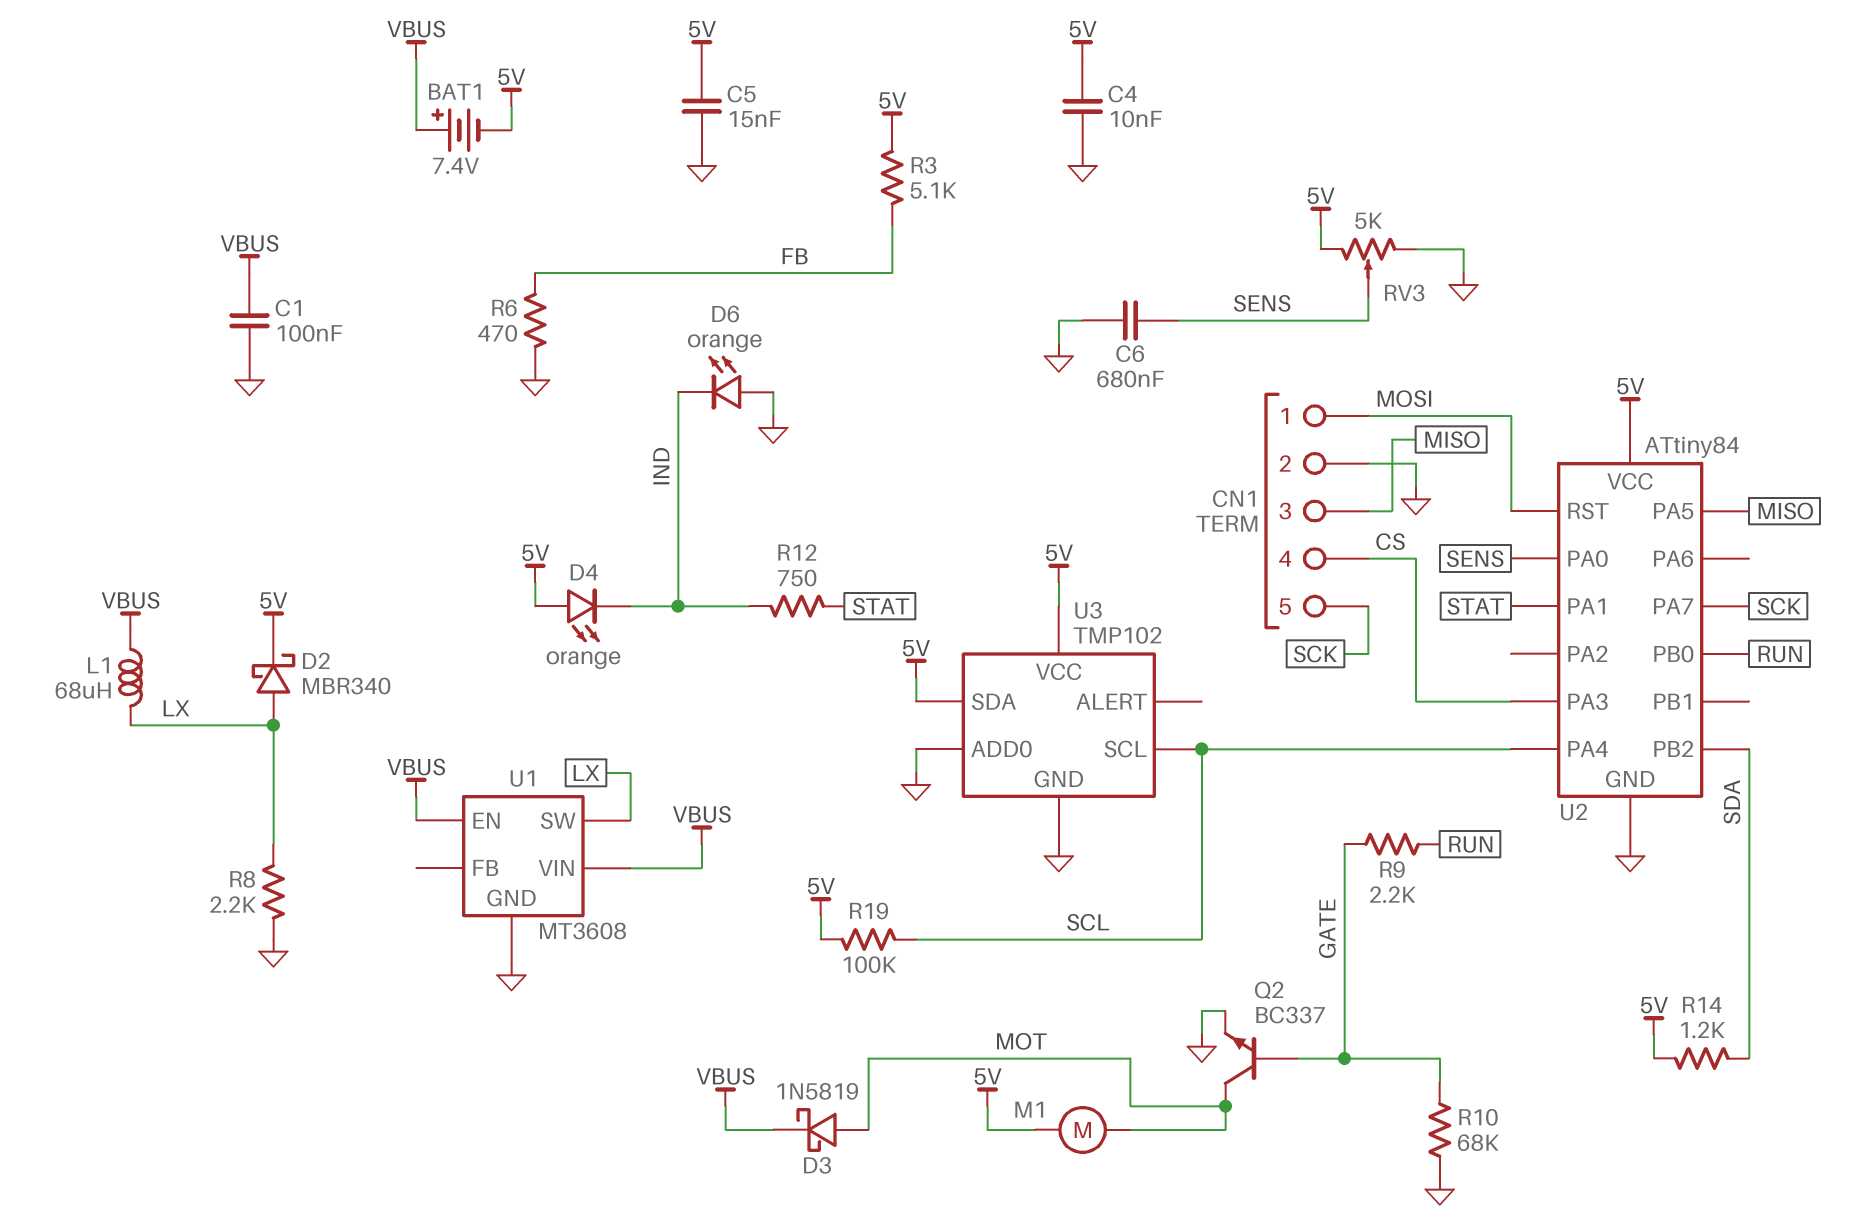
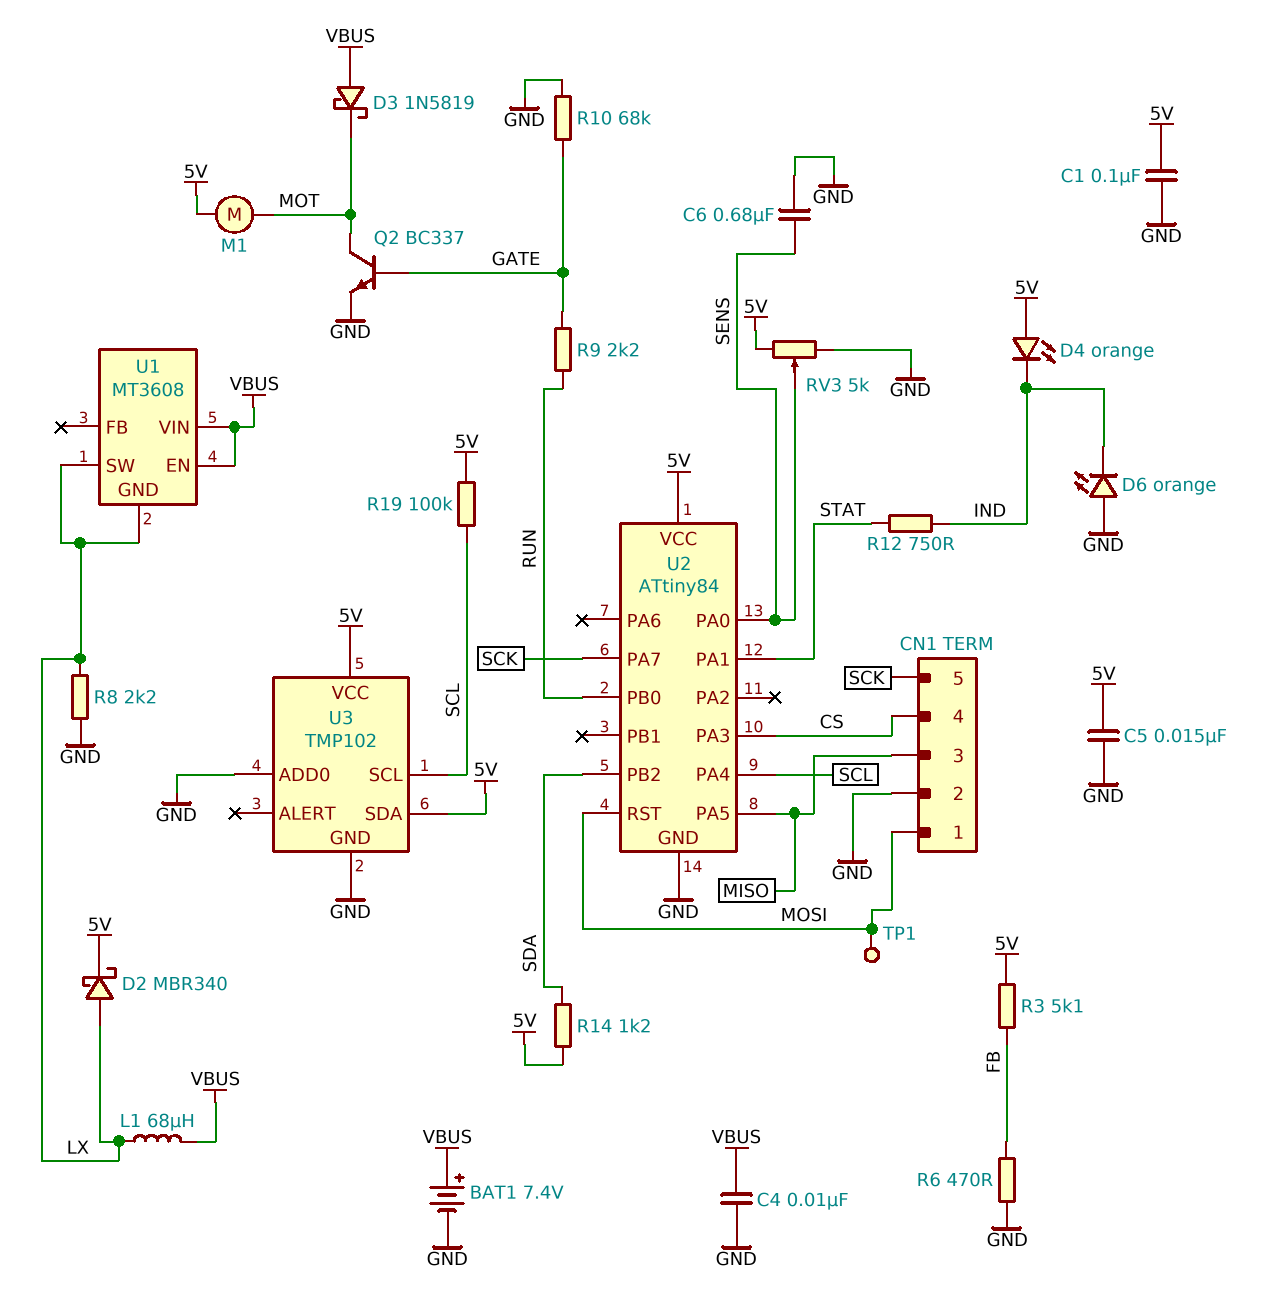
BAT1: 7.4V (plus VBUS, minus 5V) -> 7.4V (plus VBUS, minus GND)
C1: 100nF (GND, VBUS) -> 100nF (5V, GND)
C4: 10nF (5V, GND) -> 10nF (GND, VBUS)
D3: schottky 1N5819 (A MOT, K VBUS) -> schottky 1N5819 (A VBUS, K MOT)
TP1: none -> test point (MOSI)
U1 pin GND: GND -> LX

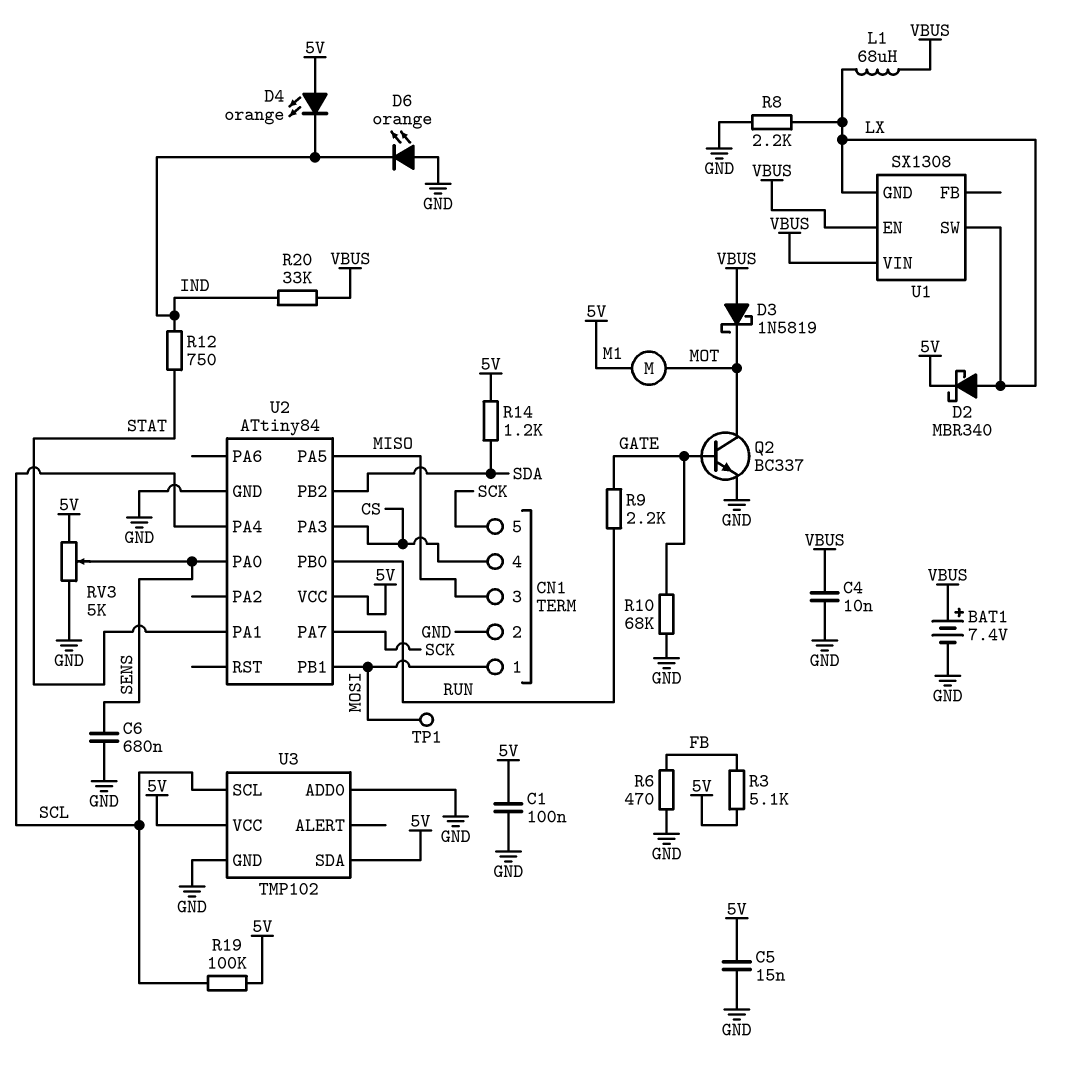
R20: none -> 33k (IND, VBUS)
U1: MT3608 -> SX1308
U2 pin PB1: none -> MOSI
U2 pin RST: MOSI -> none

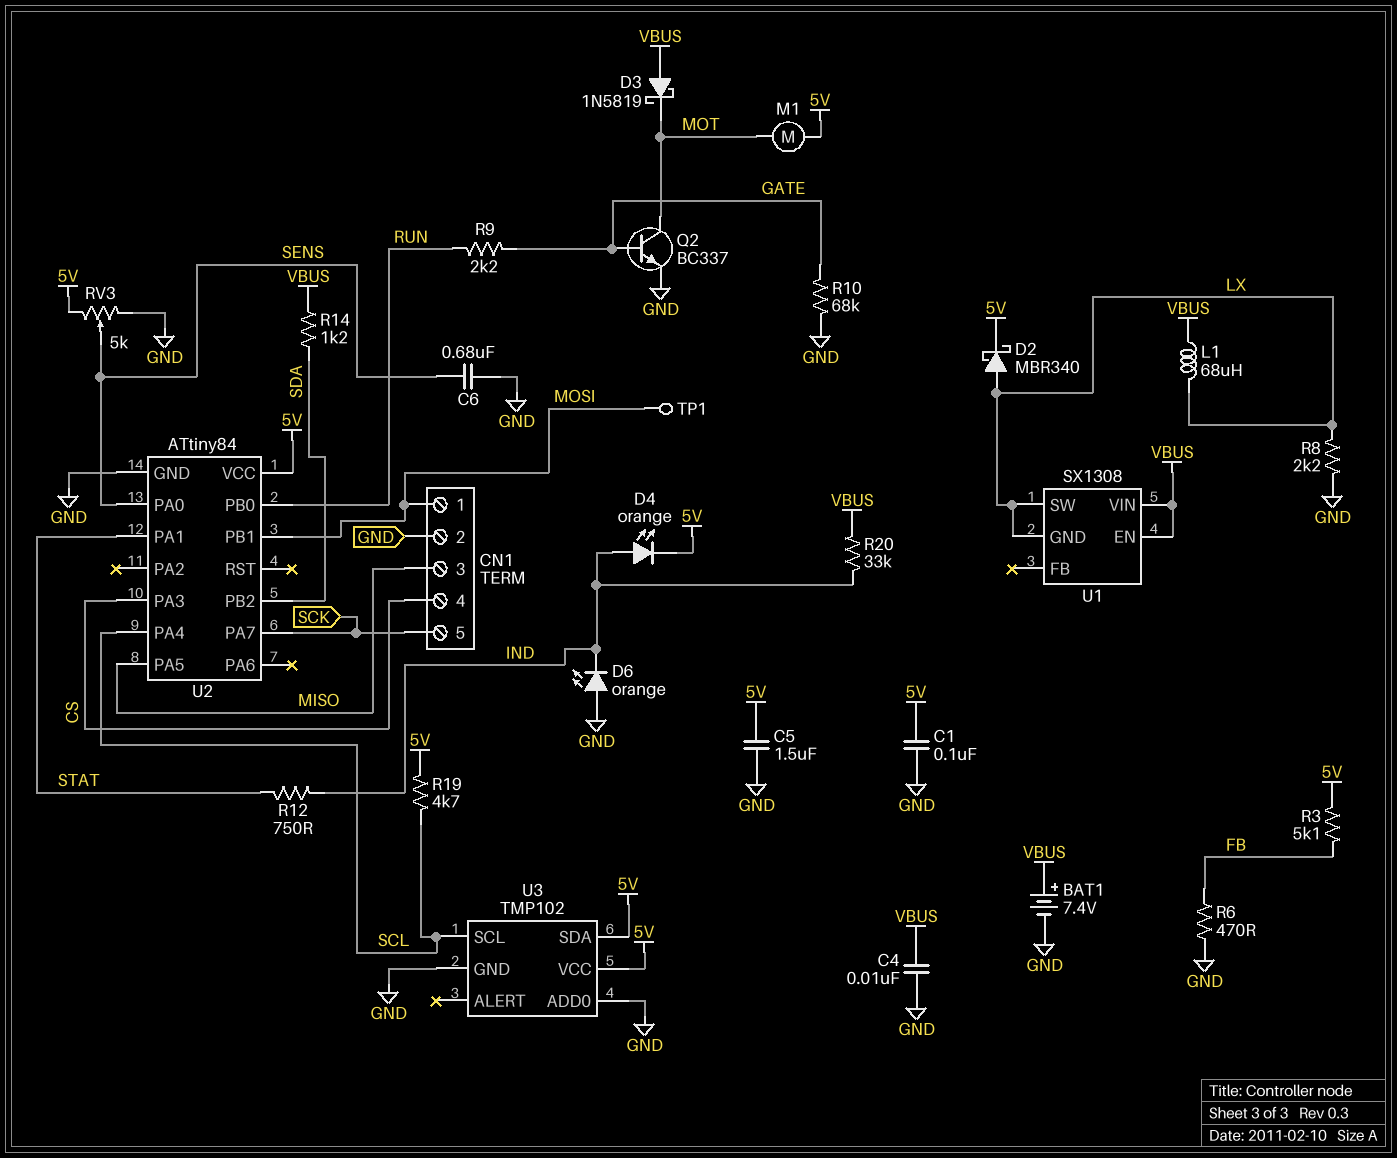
C5: 15nF (5V, GND) -> 1.5uF (5V, GND)
D4: LED orange (A 5V, K IND) -> LED orange (A IND, K 5V)
R14: 1.2k (5V, SDA) -> 1.2k (SDA, VBUS)
R19: 100k (5V, SCL) -> 4.7k (5V, SCL)

